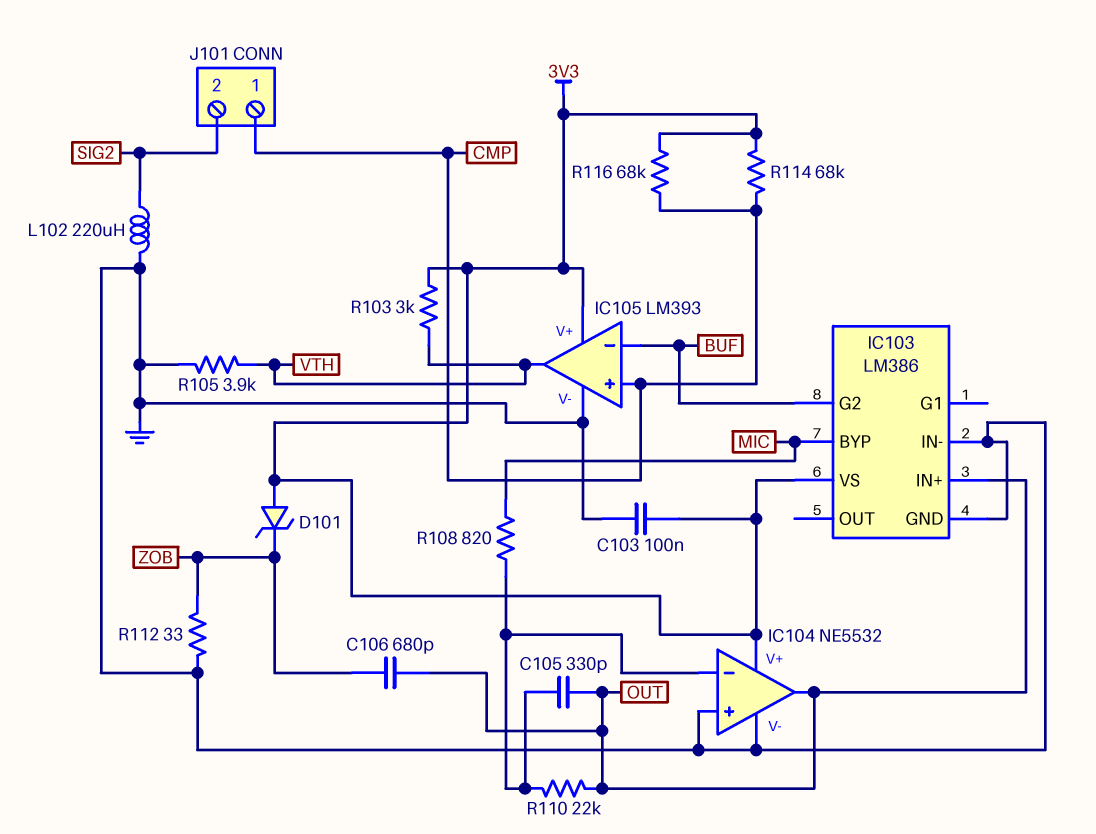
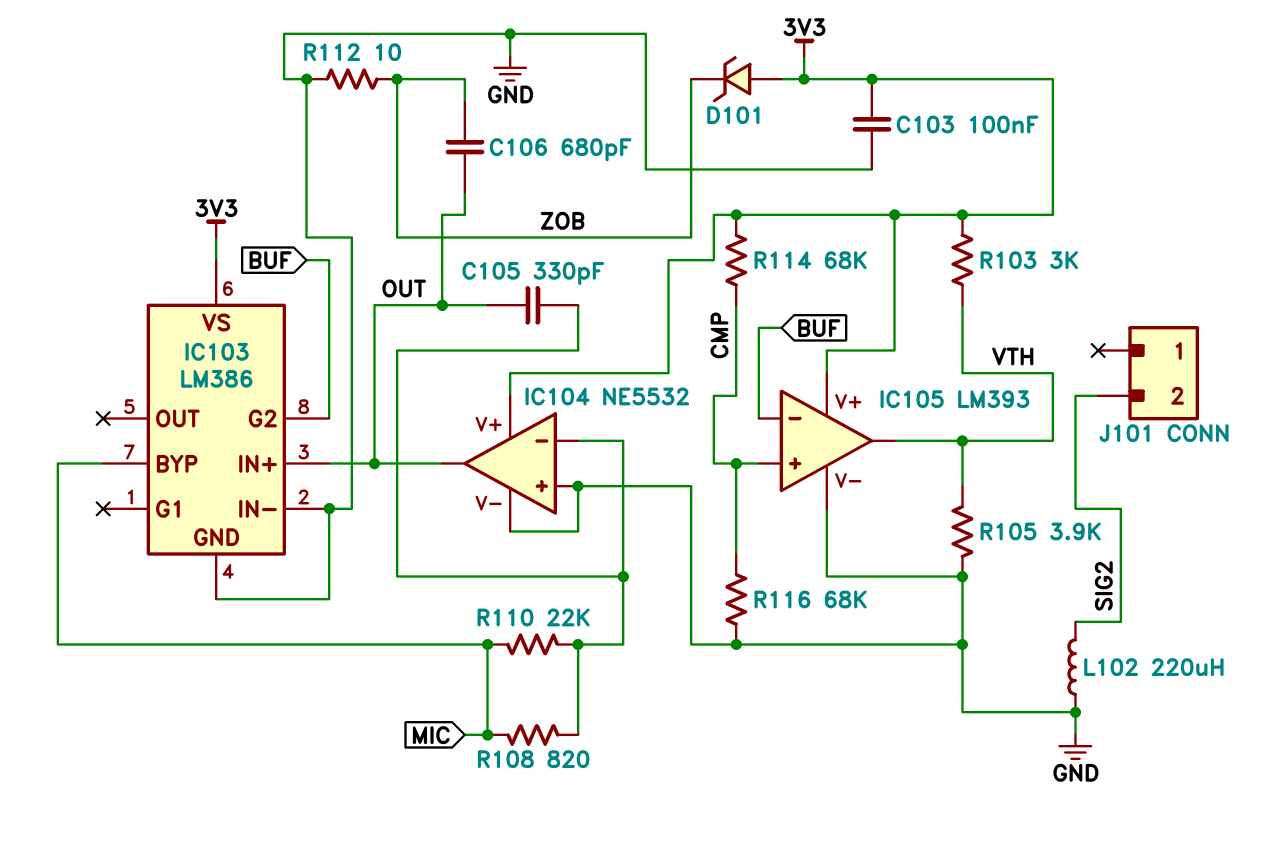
J101 pin 1: CMP -> none
R110: 22k (IC104/in-, OUT) -> 22k (IC104/in-, MIC)
R112: 33 (GND, ZOB) -> 10 (GND, ZOB)
R116: 68k (3V3, CMP) -> 68k (CMP, GND)

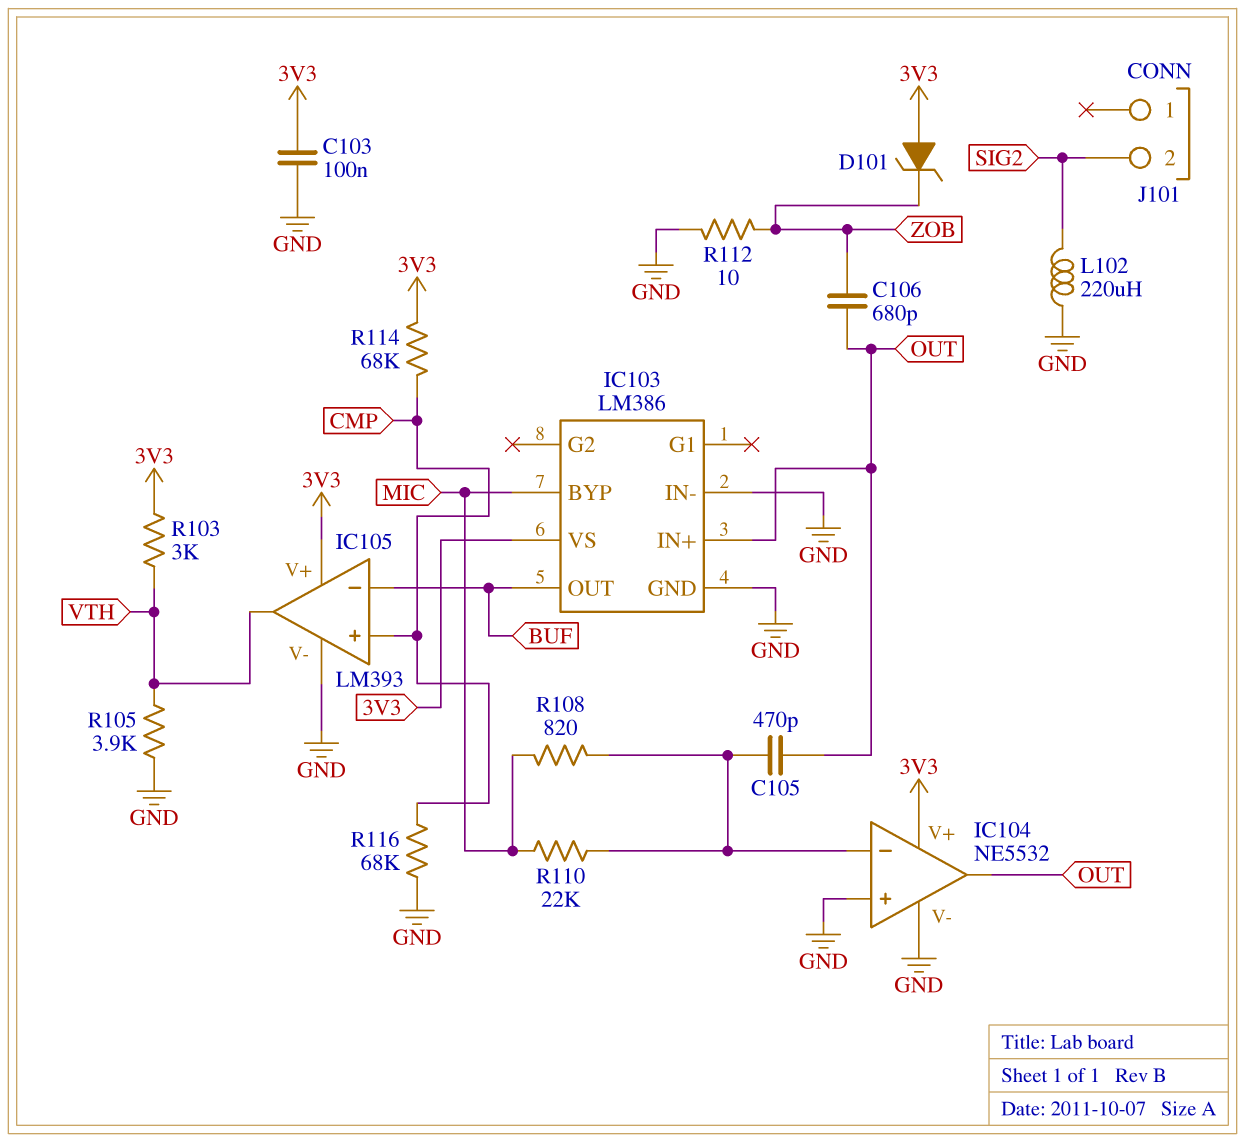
C105: 330pF (IC104/in-, OUT) -> 470pF (IC104/in-, OUT)
IC103 pin G2: BUF -> none
IC103 pin OUT: none -> BUF

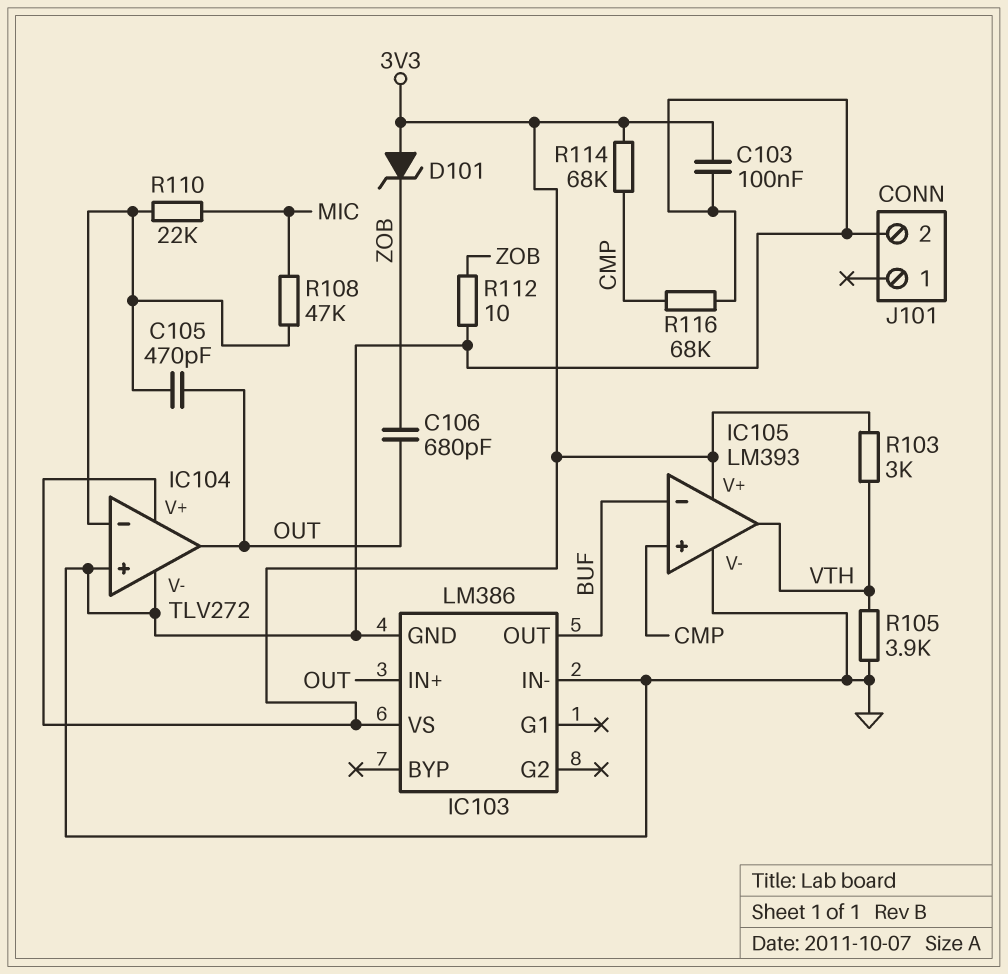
IC103 pin BYP: MIC -> none
IC104: NE5532 -> TLV272
J101 pin 2: SIG2 -> GND
L102: 220uH (GND, SIG2) -> none
R108: 820 (IC104/in-, MIC) -> 47k (IC104/in-, MIC)

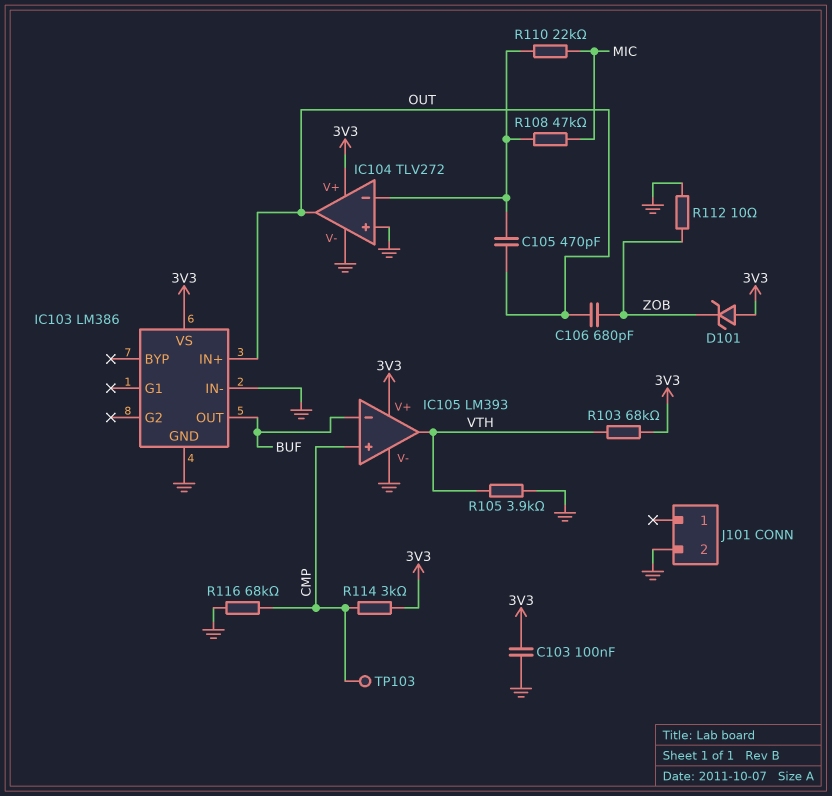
R103: 3k (3V3, VTH) -> 68k (3V3, VTH)
R114: 68k (3V3, CMP) -> 3k (3V3, CMP)
TP103: none -> test point (CMP)

